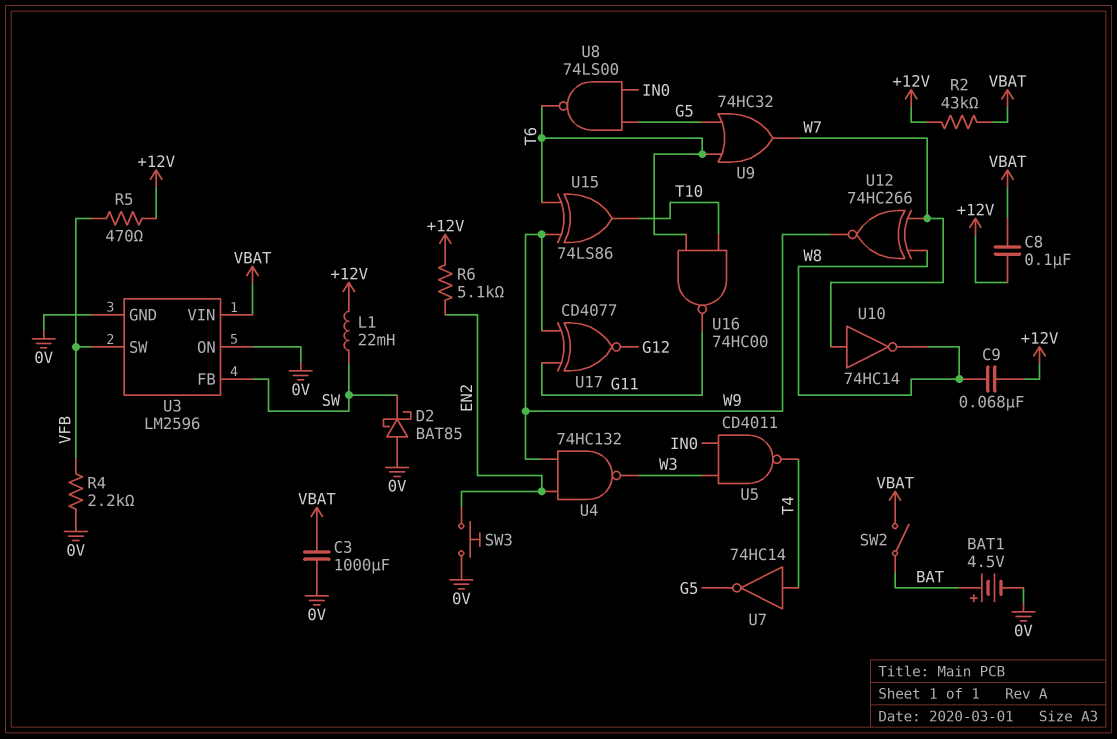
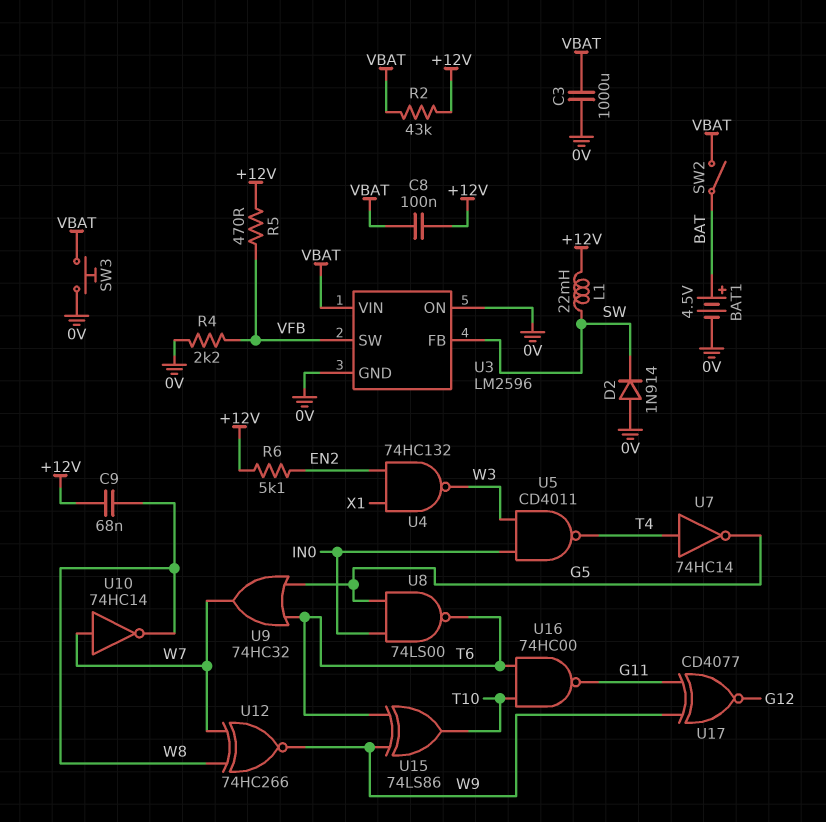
D2: schottky BAT85 (A 0V, K SW) -> diode 1N914 (A 0V, K SW)
SW3: button (0V, EN2) -> button (0V, VBAT)
U4: NAND 74HC132 (in EN2, in W9, out W3) -> NAND 74HC132 (in EN2, in X1, out W3)

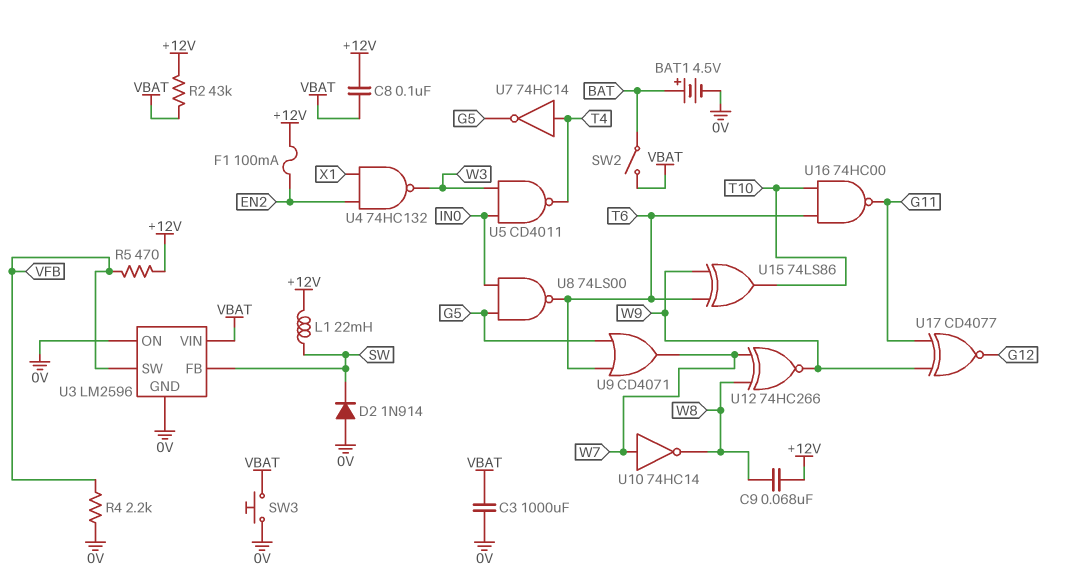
F1: none -> 100mA (+12V, EN2)
R6: 5.1k (+12V, EN2) -> none
U9: OR 74HC32 (in G5, in T6, out W7) -> OR CD4071 (in G5, in T6, out W7)

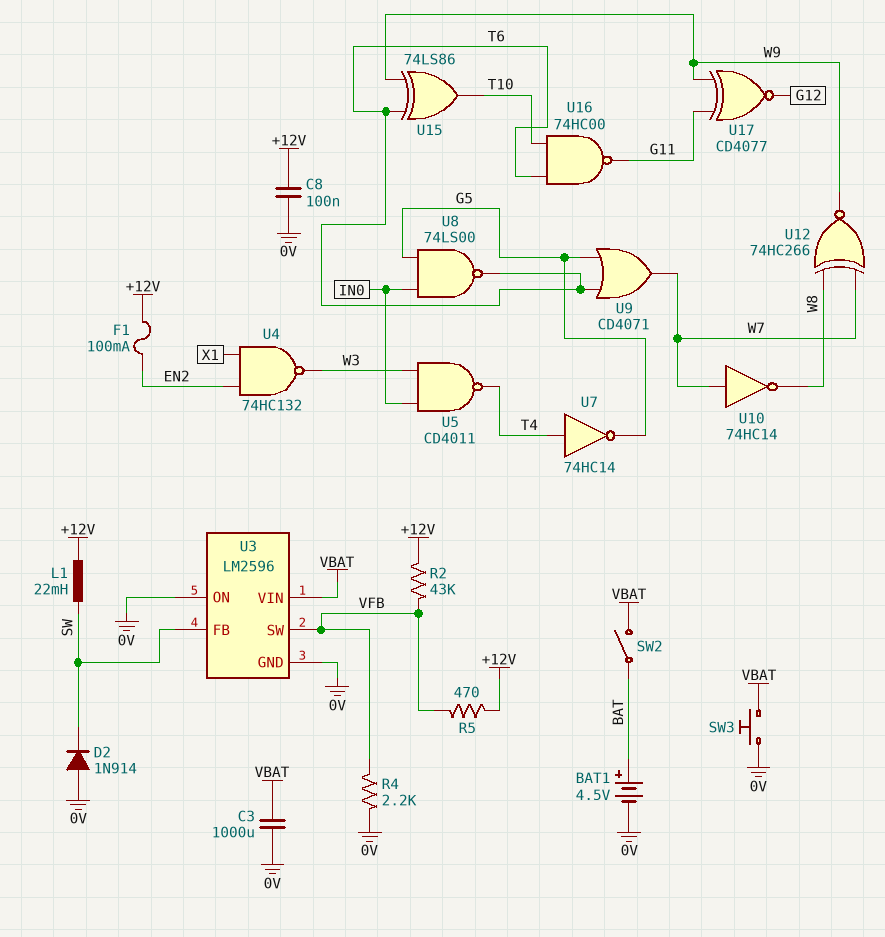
C8: 100nF (+12V, VBAT) -> 100nF (+12V, 0V)
C9: 68nF (+12V, W8) -> none
R2: 43k (+12V, VBAT) -> 43k (+12V, VFB)

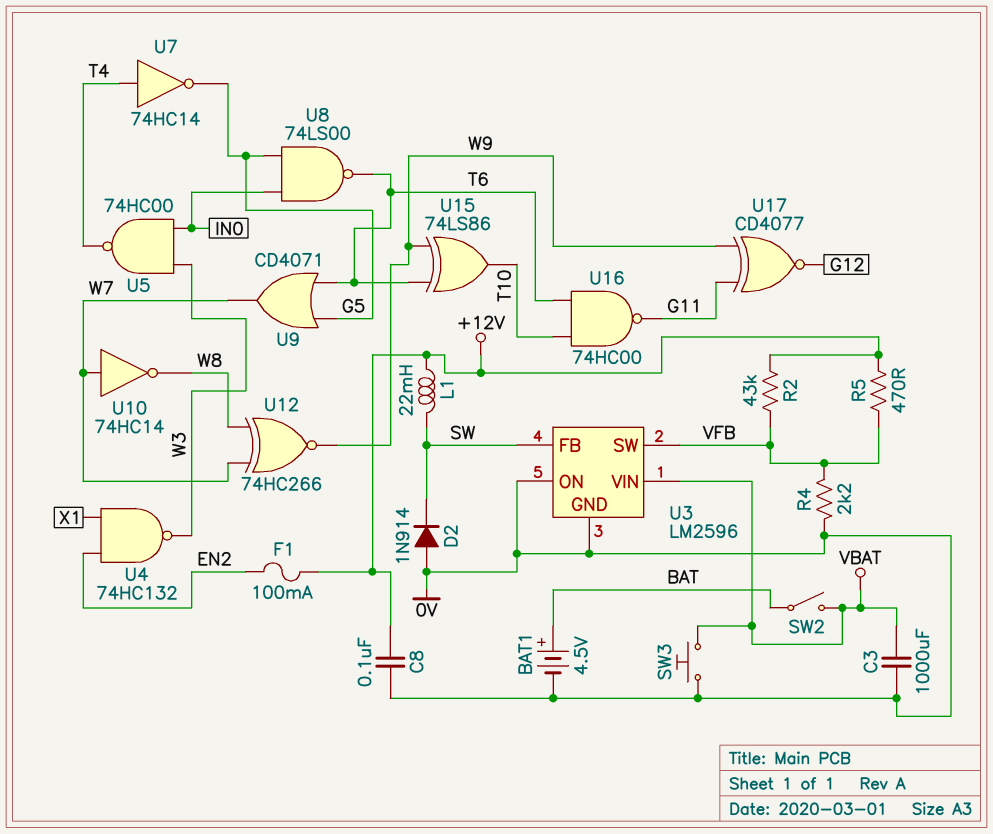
U5: NAND CD4011 (in IN0, in W3, out T4) -> NAND 74HC00 (in IN0, in W3, out T4)

